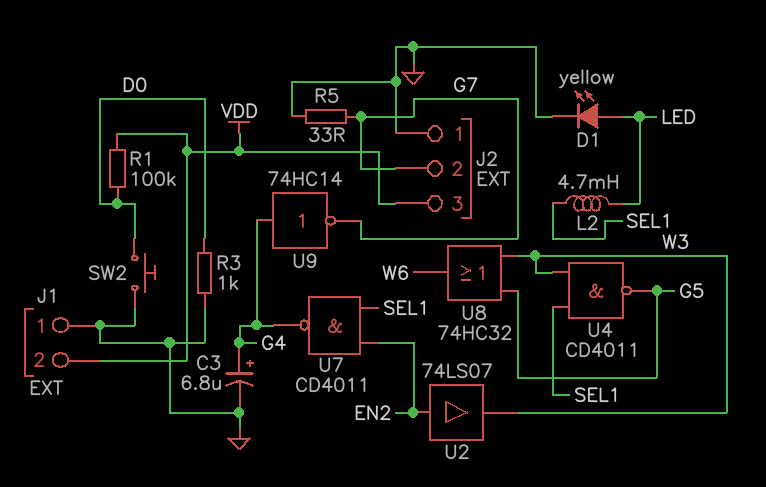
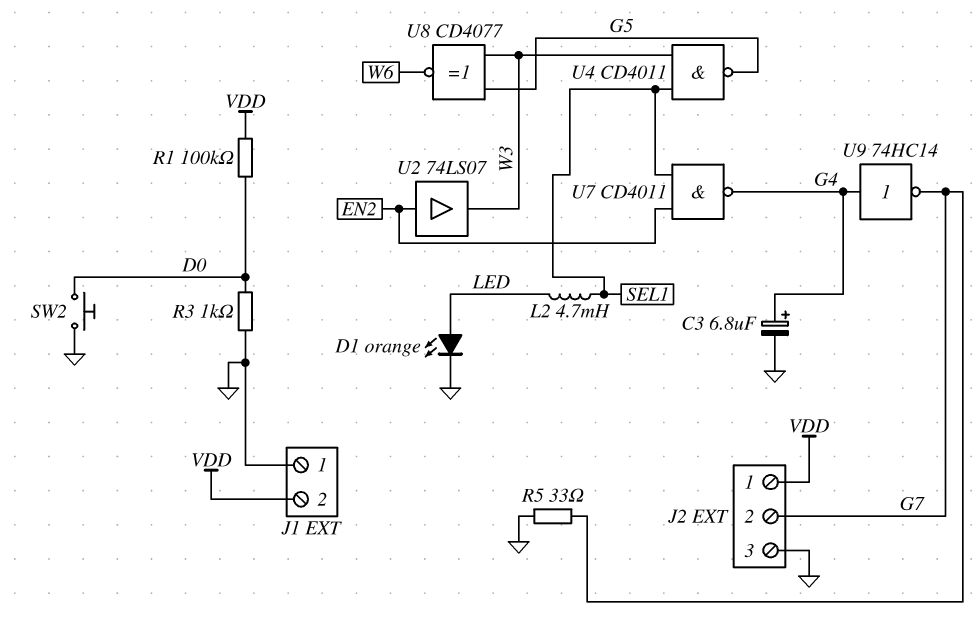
D1: LED yellow (A LED, K GND) -> LED orange (A LED, K GND)
J2 pin 1: GND -> VDD
J2 pin 3: VDD -> GND
U8: OR 74HC32 (in G5, in W3, out W6) -> XNOR CD4077 (in G5, in W3, out W6)

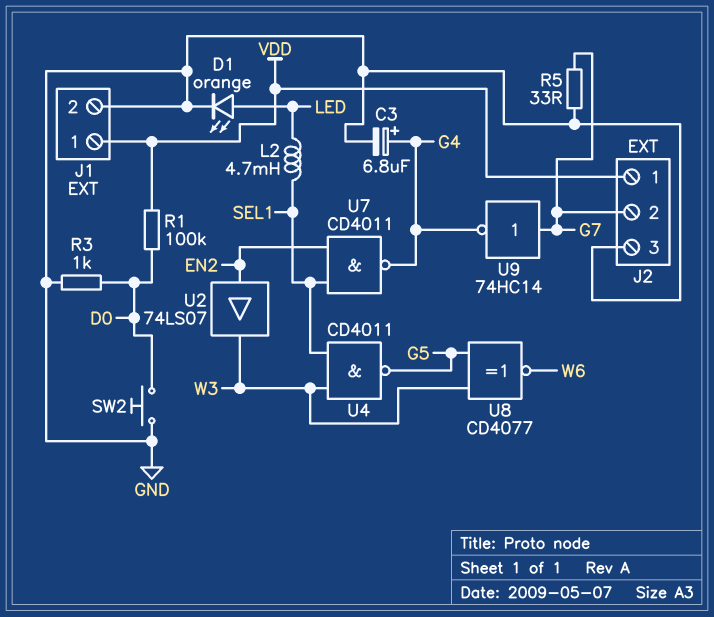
J1 pin 1: GND -> VDD
J1 pin 2: VDD -> GND
U9: NOT 74HC14 (in G4, out G7) -> NOT 74HC14 (in G7, out G4)

